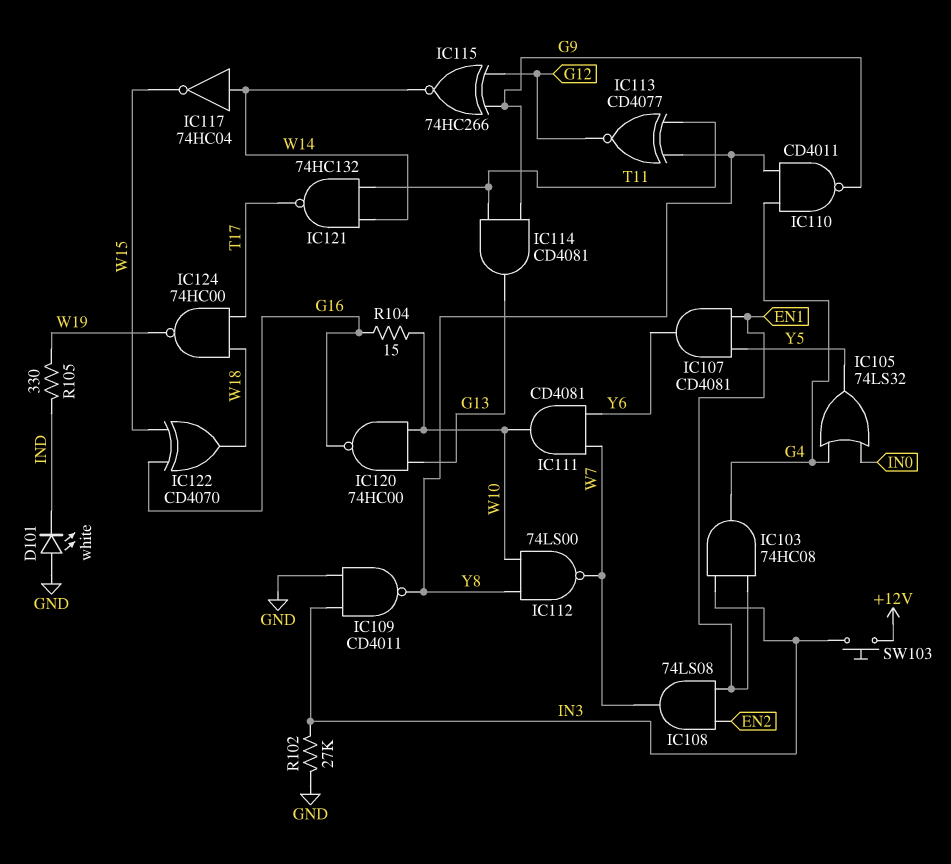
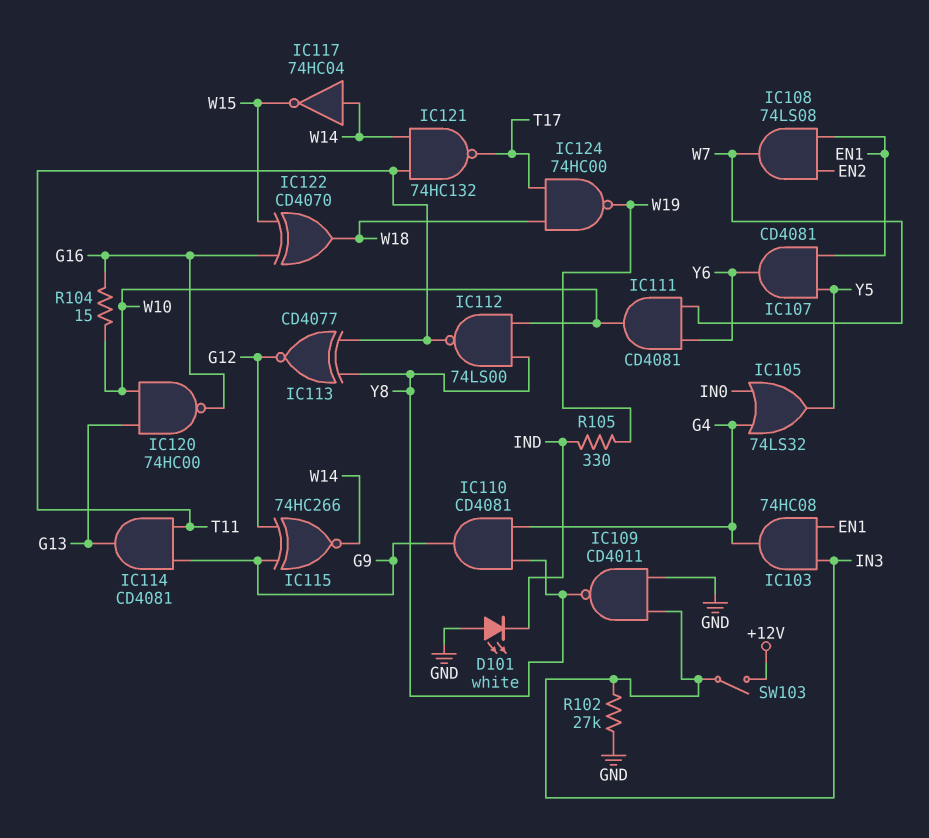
IC110: NAND CD4011 (in G4, in Y8, out G9) -> AND CD4081 (in G4, in Y8, out G9)
IC112: NAND 74LS00 (in W10, in Y8, out W7) -> NAND 74LS00 (in W10, in Y8, out T11)
SW103: button (+12V, IN3) -> switch (+12V, IN3)

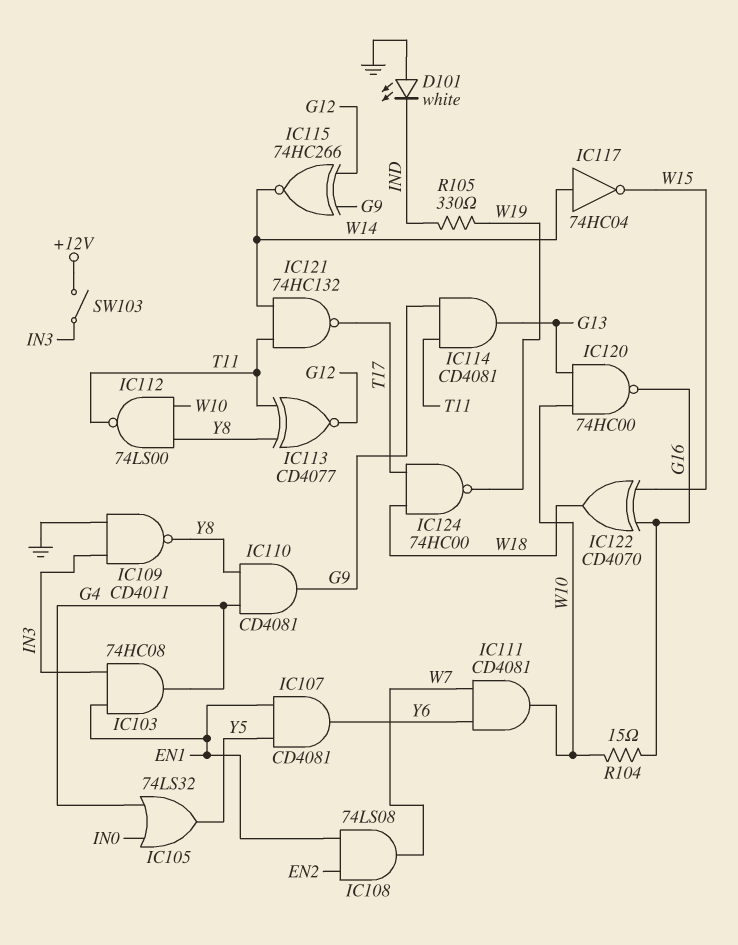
R102: 27k (GND, IN3) -> none

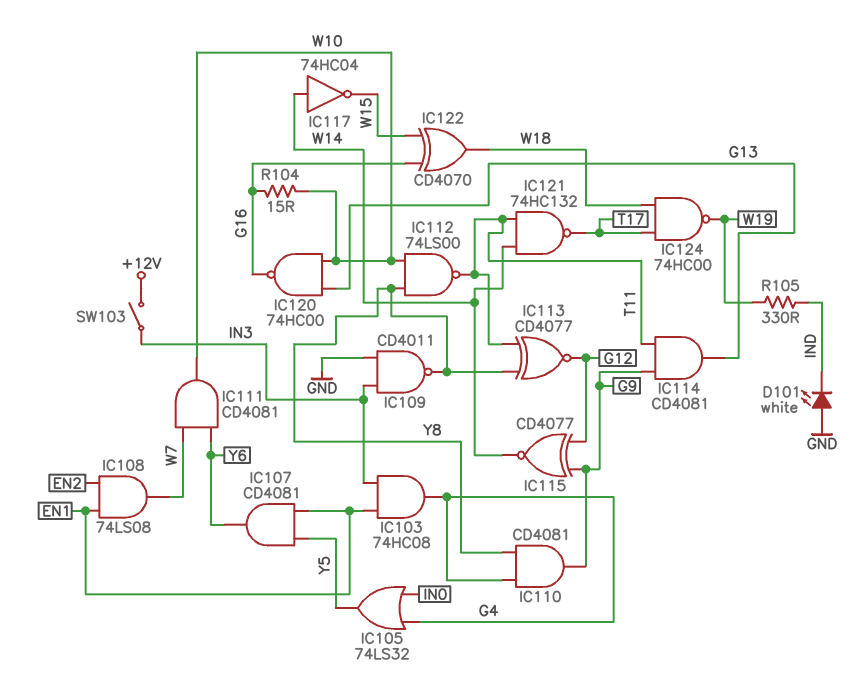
IC115: XNOR 74HC266 (in G9, in G12, out W14) -> XNOR CD4077 (in G9, in G12, out W14)

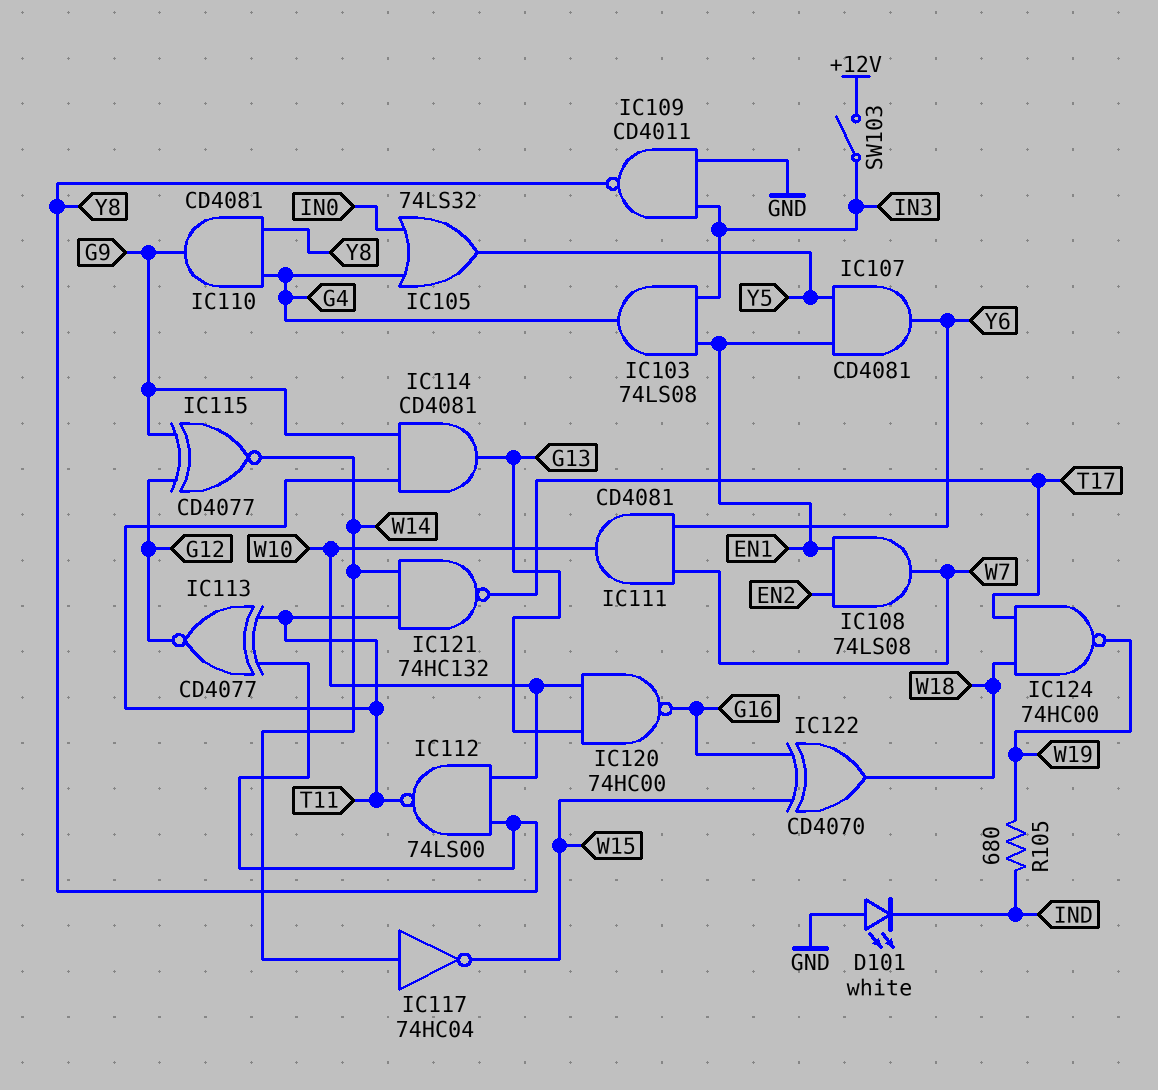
IC103: AND 74HC08 (in EN1, in IN3, out G4) -> AND 74LS08 (in EN1, in IN3, out G4)
R104: 15 (G16, W10) -> none
R105: 330 (IND, W19) -> 680 (IND, W19)

